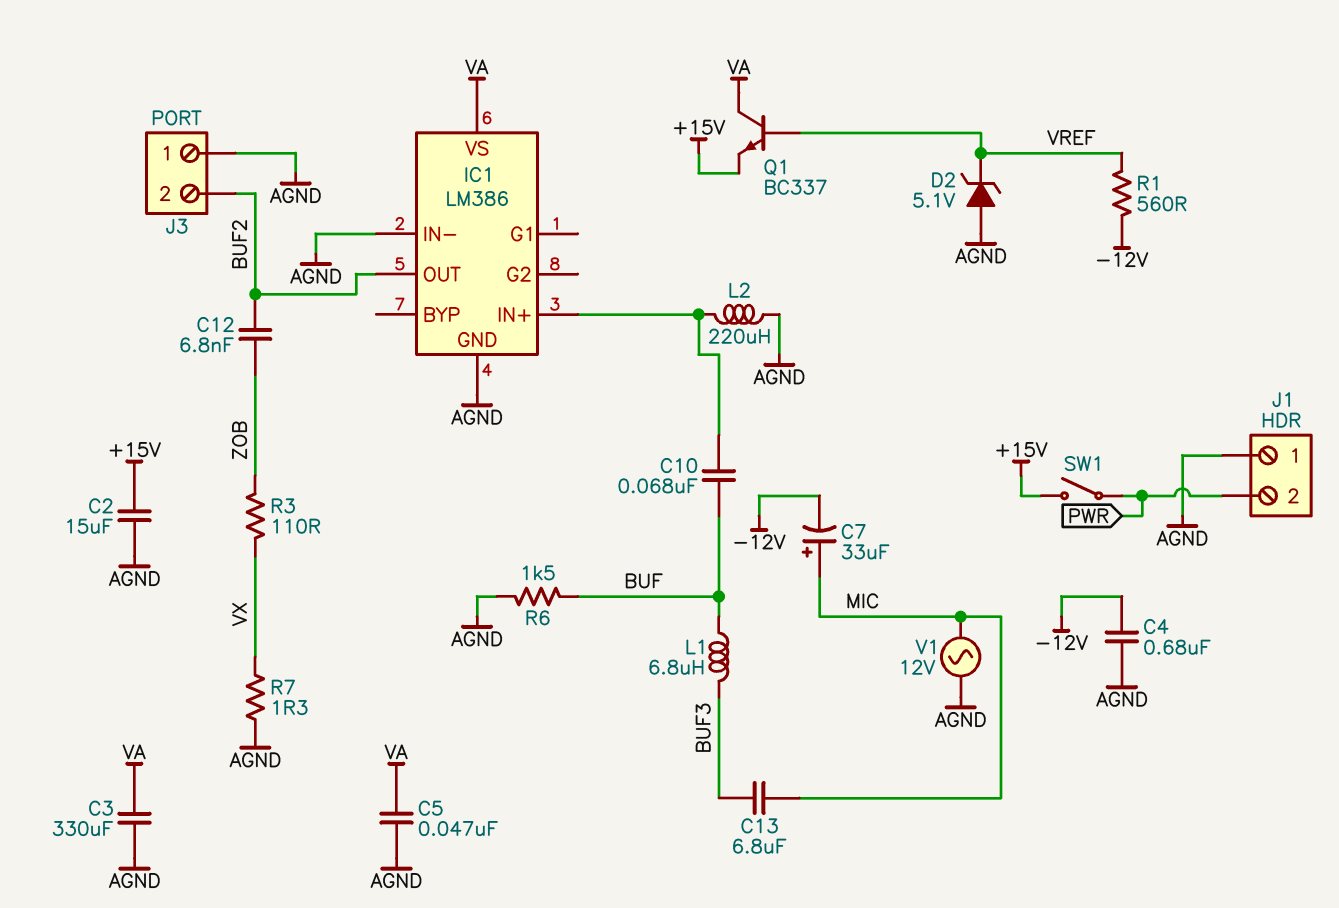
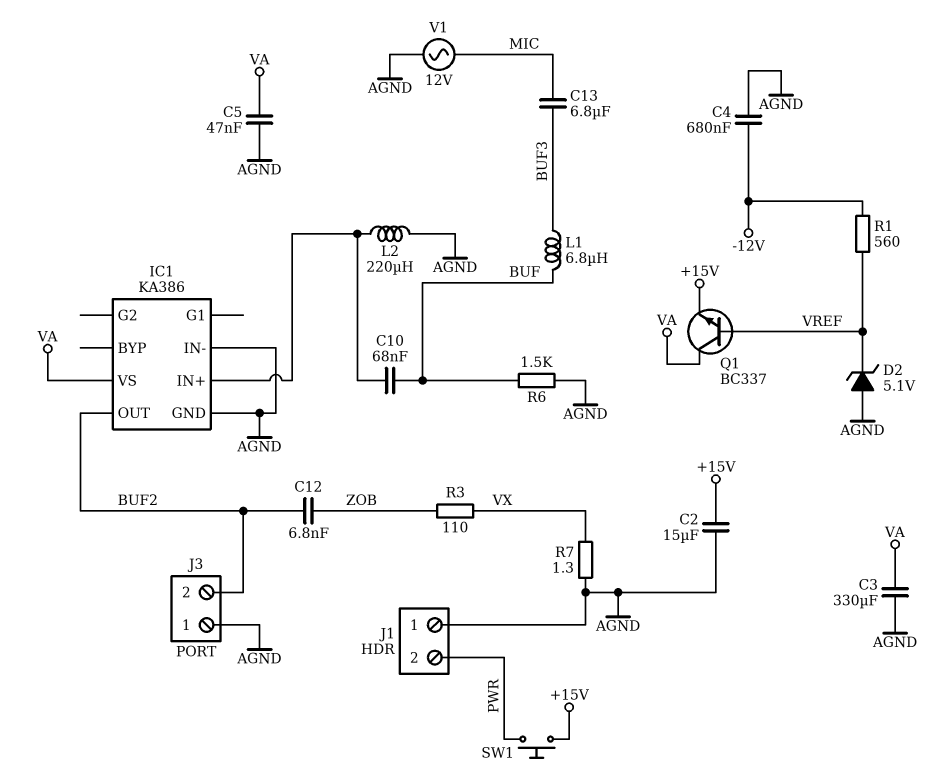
C7: 33uF (plus MIC, minus -12V) -> none
IC1: LM386 -> KA386
SW1: switch (+15V, PWR) -> button (+15V, PWR)

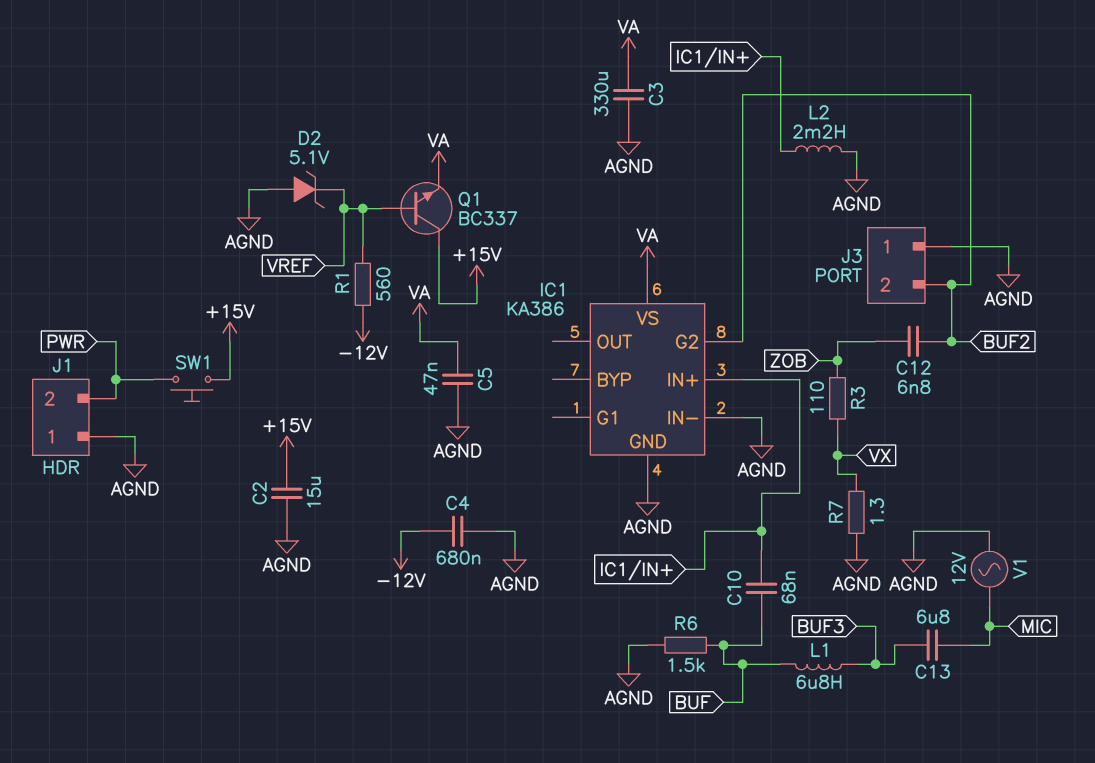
IC1 pin G2: none -> BUF2
IC1 pin OUT: BUF2 -> none
L2: 220uH (AGND, IC1/IN+) -> 2.2mH (AGND, IC1/IN+)
Q1: NPN BC337 (B VREF, C VA, E +15V) -> NPN BC337 (B VREF, C +15V, E VA)

